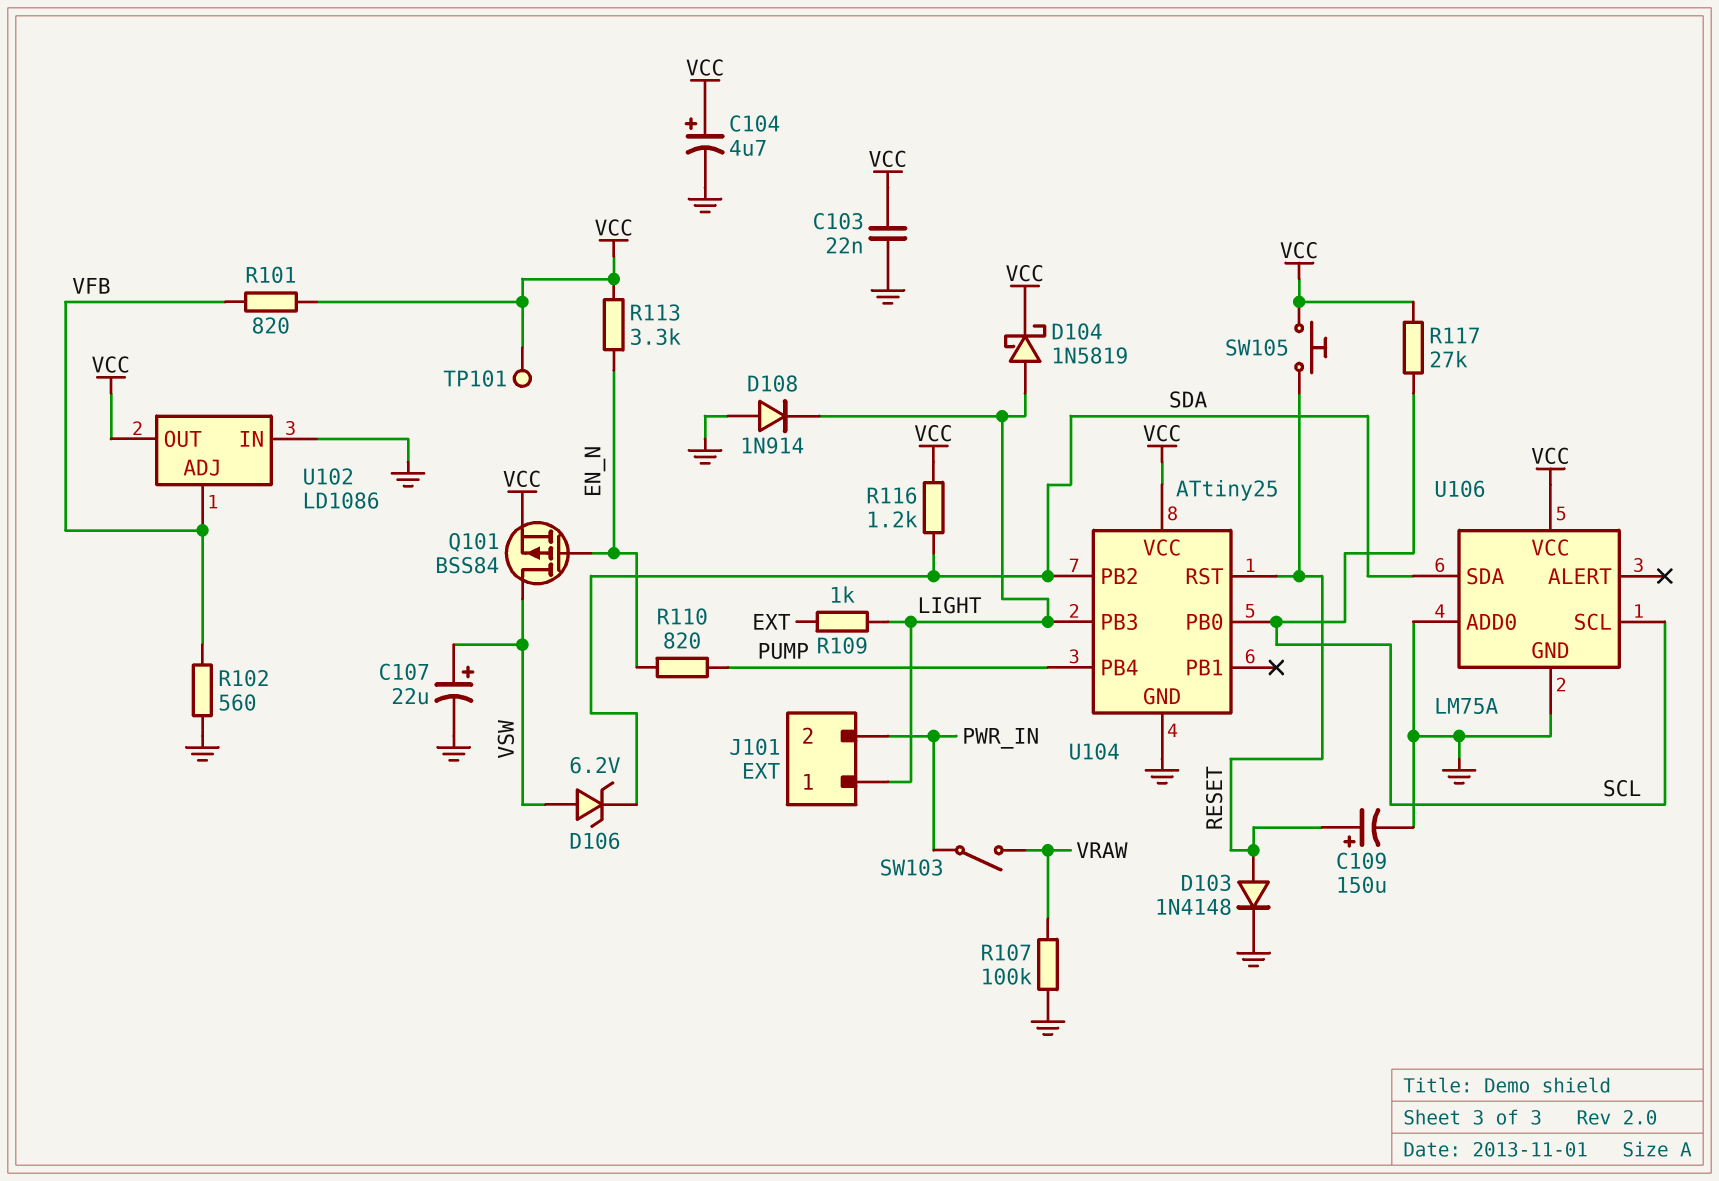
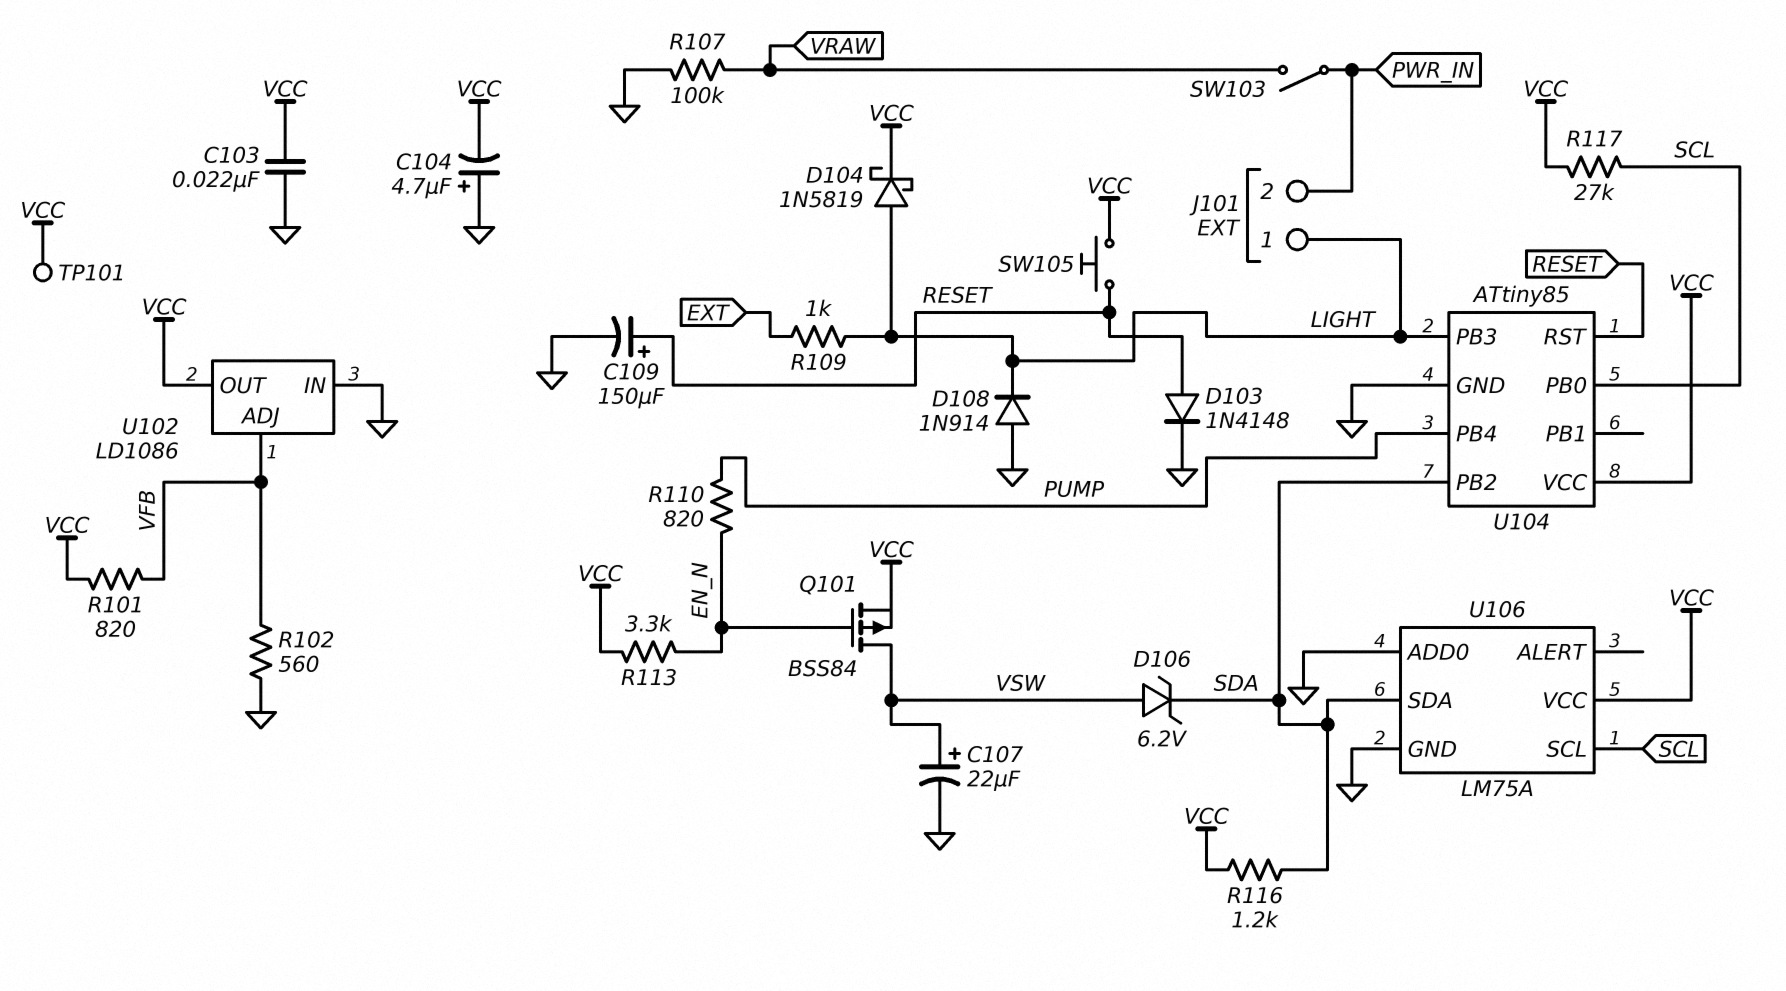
C104: 4.7uF (plus VCC, minus GND) -> 4.7uF (plus GND, minus VCC)
U104: ATtiny25 -> ATtiny85

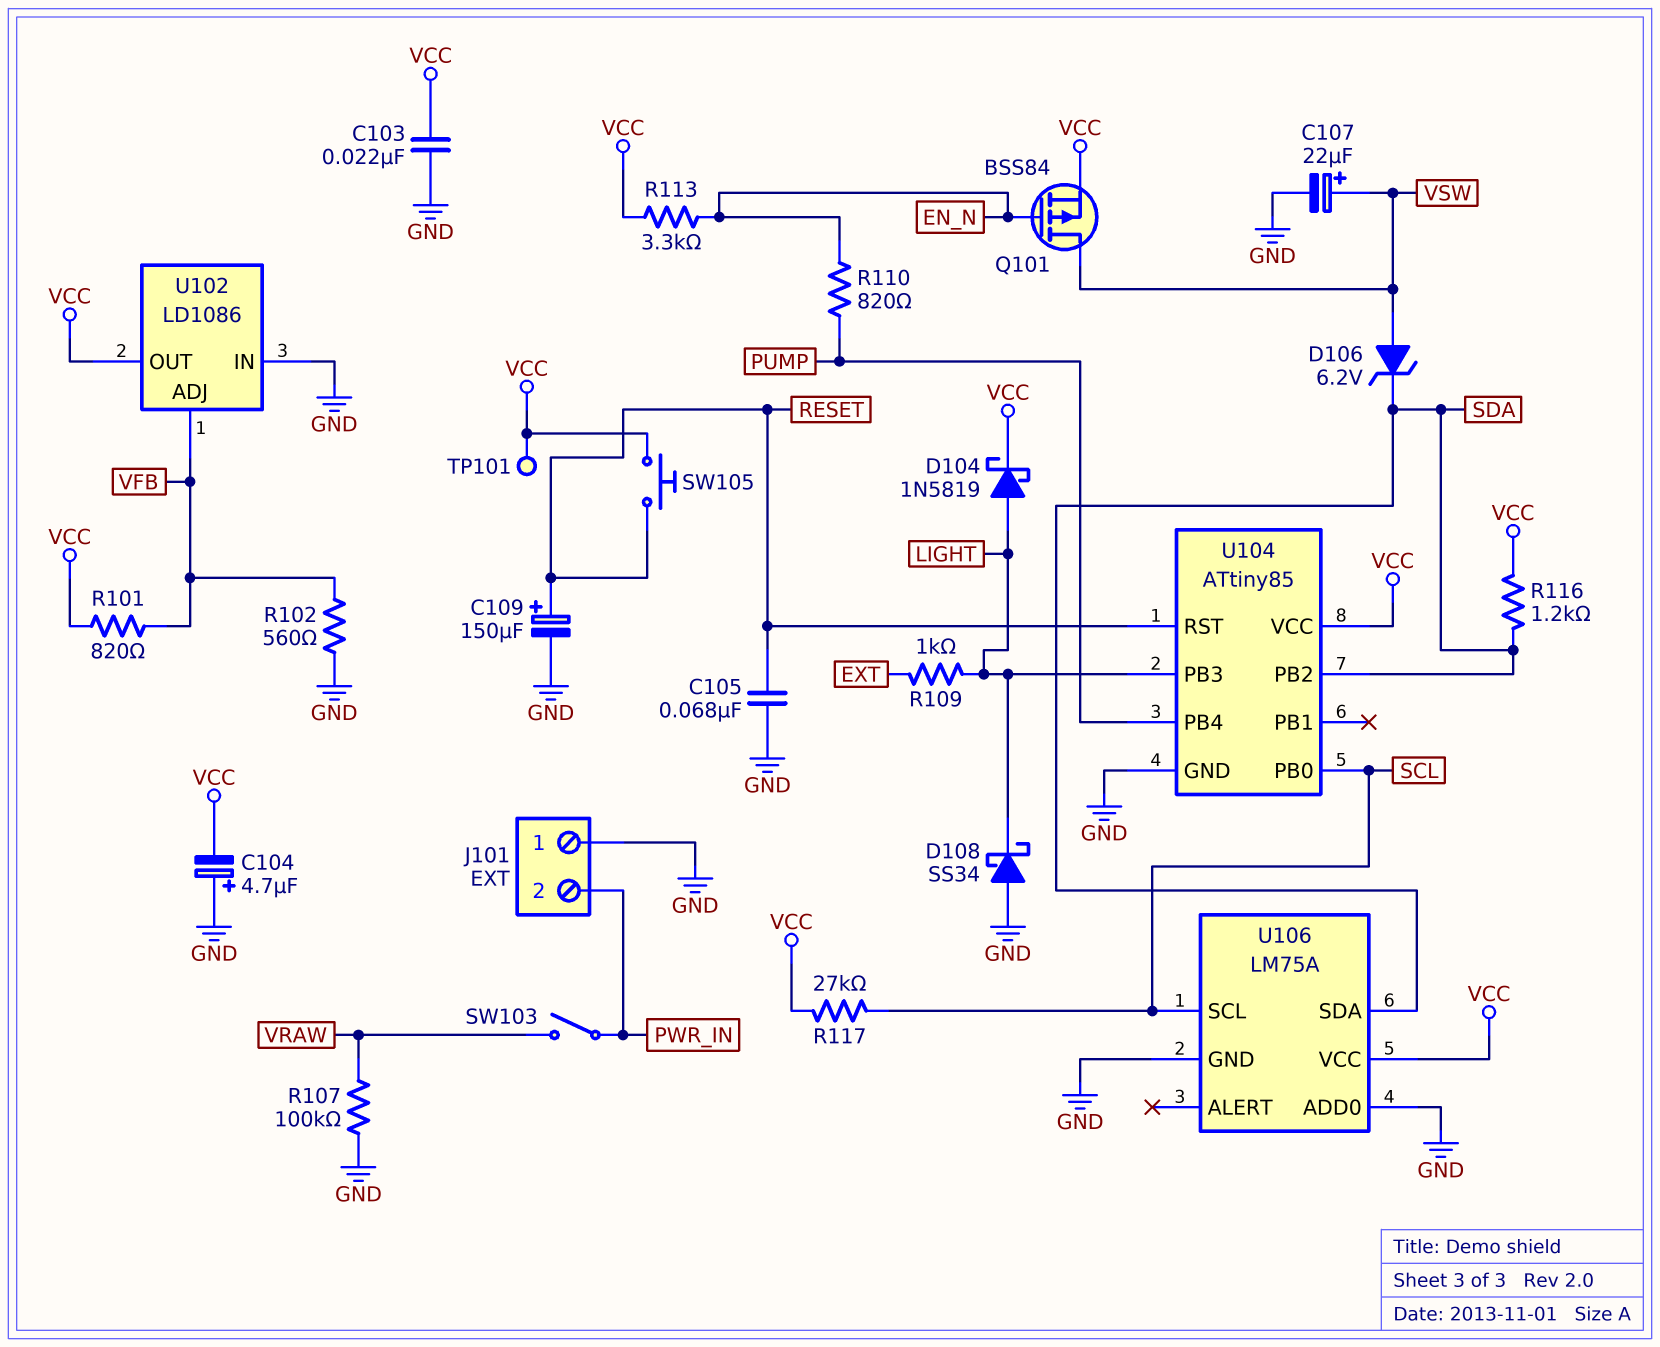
C105: none -> 68nF (GND, RESET)
D103: diode 1N4148 (A RESET, K GND) -> none
D108: diode 1N914 (A GND, K LIGHT) -> schottky SS34 (A GND, K LIGHT)
J101 pin 1: LIGHT -> GND

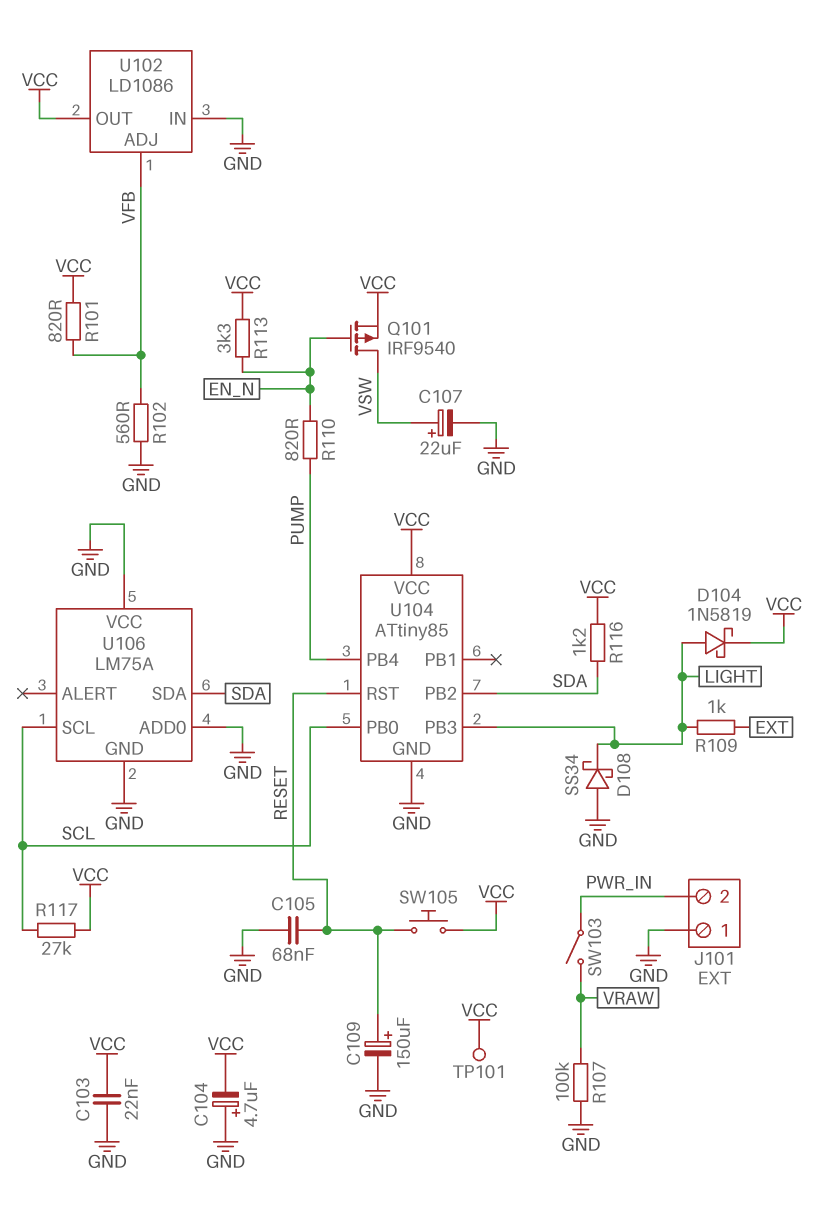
D106: zener 6.2V (A VSW, K SDA) -> none
Q101: PMOS BSS84 (G EN_N, D VSW, S VCC) -> PMOS IRF9540 (G EN_N, D VSW, S VCC)
U106 pin VCC: VCC -> GND

